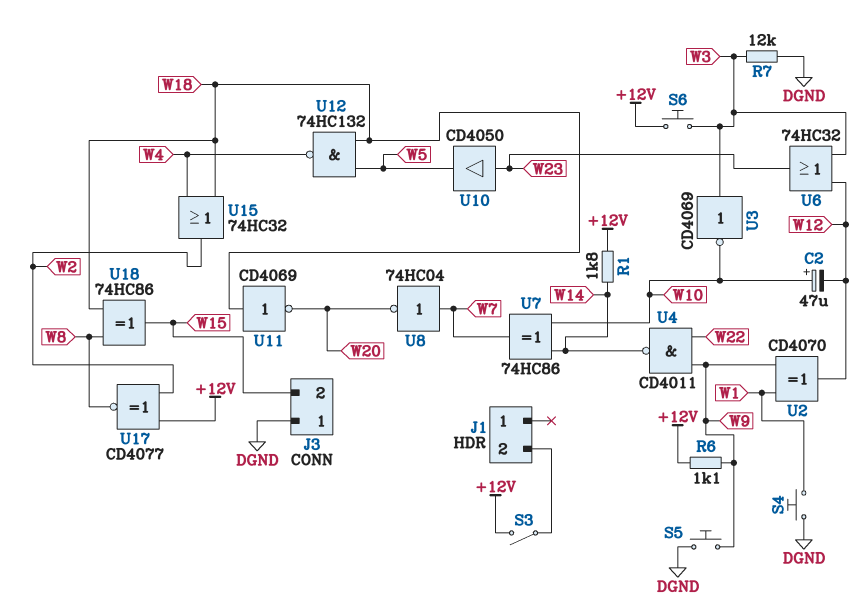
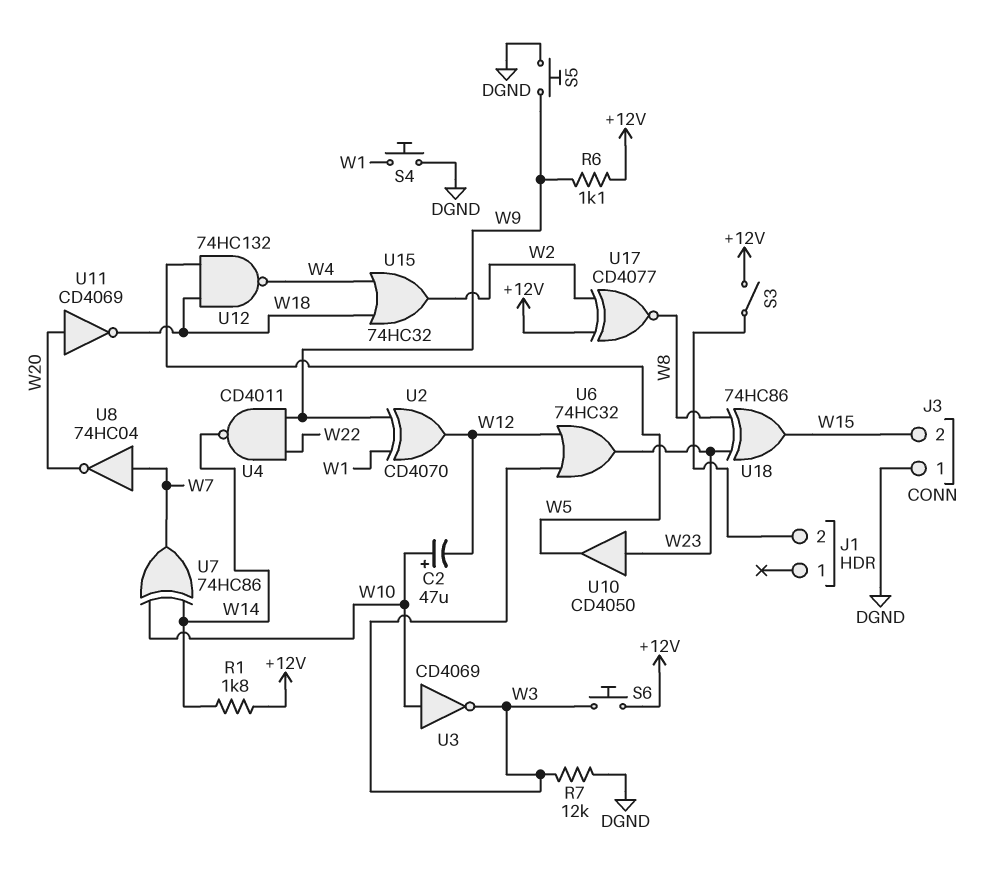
U3: NOT CD4069 (in W3, out W10) -> NOT CD4069 (in W10, out W3)
U11: NOT CD4069 (in W18, out W20) -> NOT CD4069 (in W20, out W18)
U18: XOR 74HC86 (in W8, in W18, out W15) -> XOR 74HC86 (in W8, in W23, out W15)

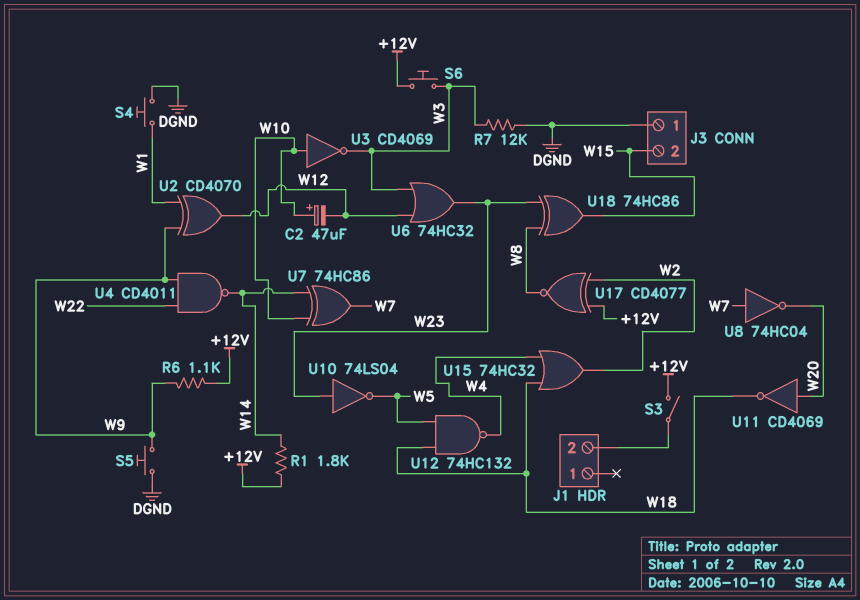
U10: buffer CD4050 (in W23, out W5) -> NOT 74LS04 (in W23, out W5)

